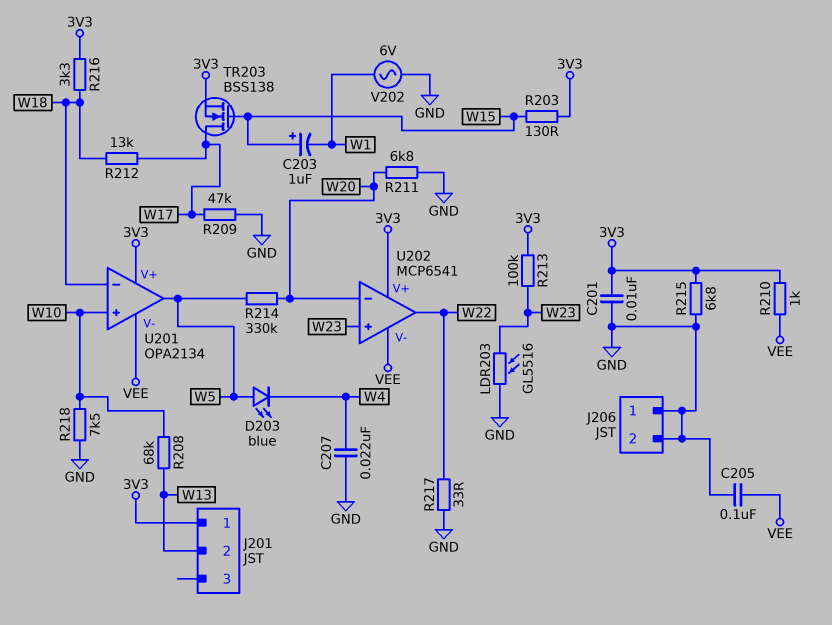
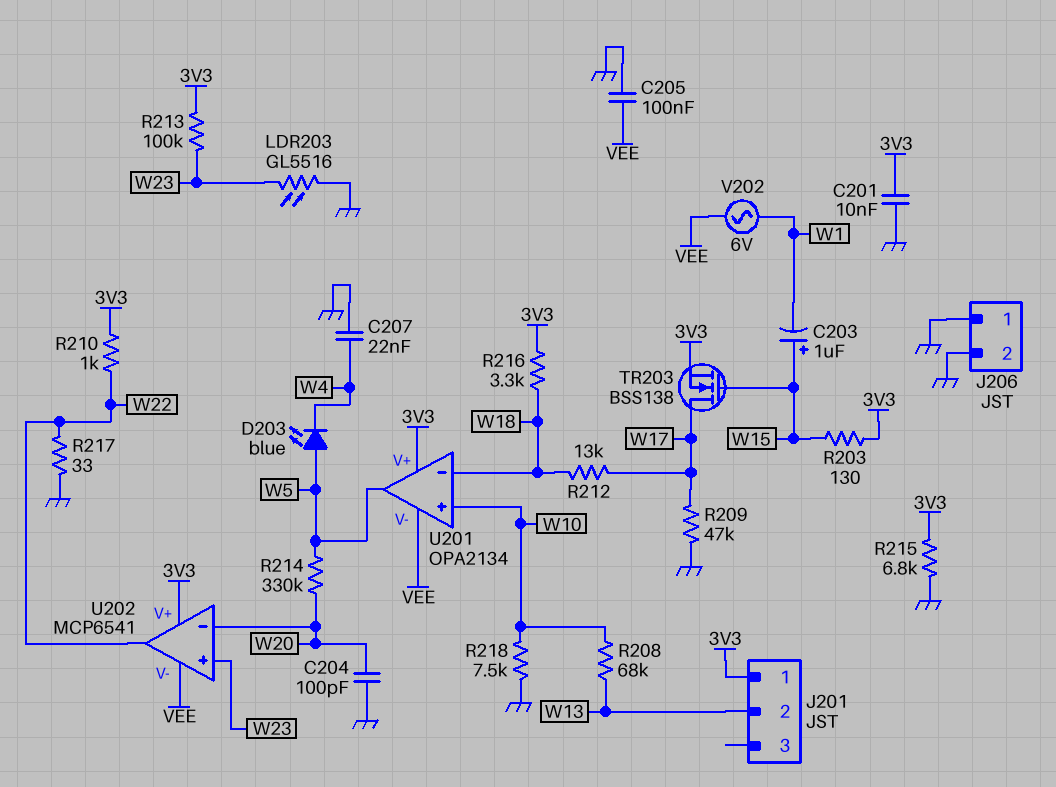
C204: none -> 100pF (GND, W20)
R210: 1k (3V3, VEE) -> 1k (3V3, W22)
R211: 6.8k (GND, W20) -> none
V202: AC 6V (GND, W1) -> AC 6V (VEE, W1)

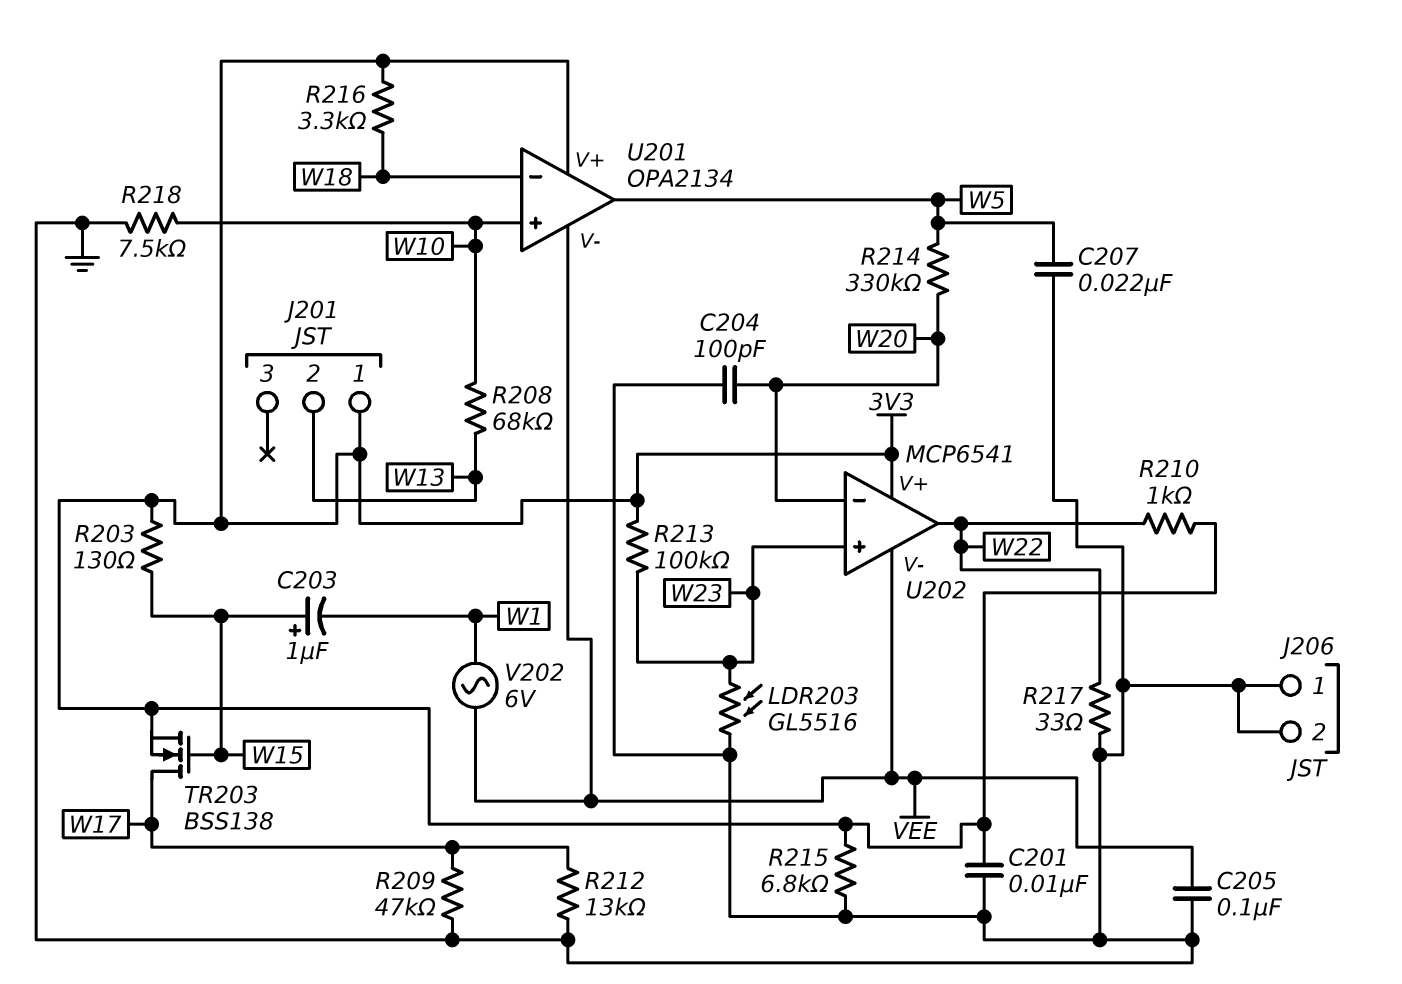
C207: 22nF (GND, W4) -> 22nF (GND, W5)
D203: LED blue (A W5, K W4) -> none
R212: 13k (W17, W18) -> 13k (GND, W17)

